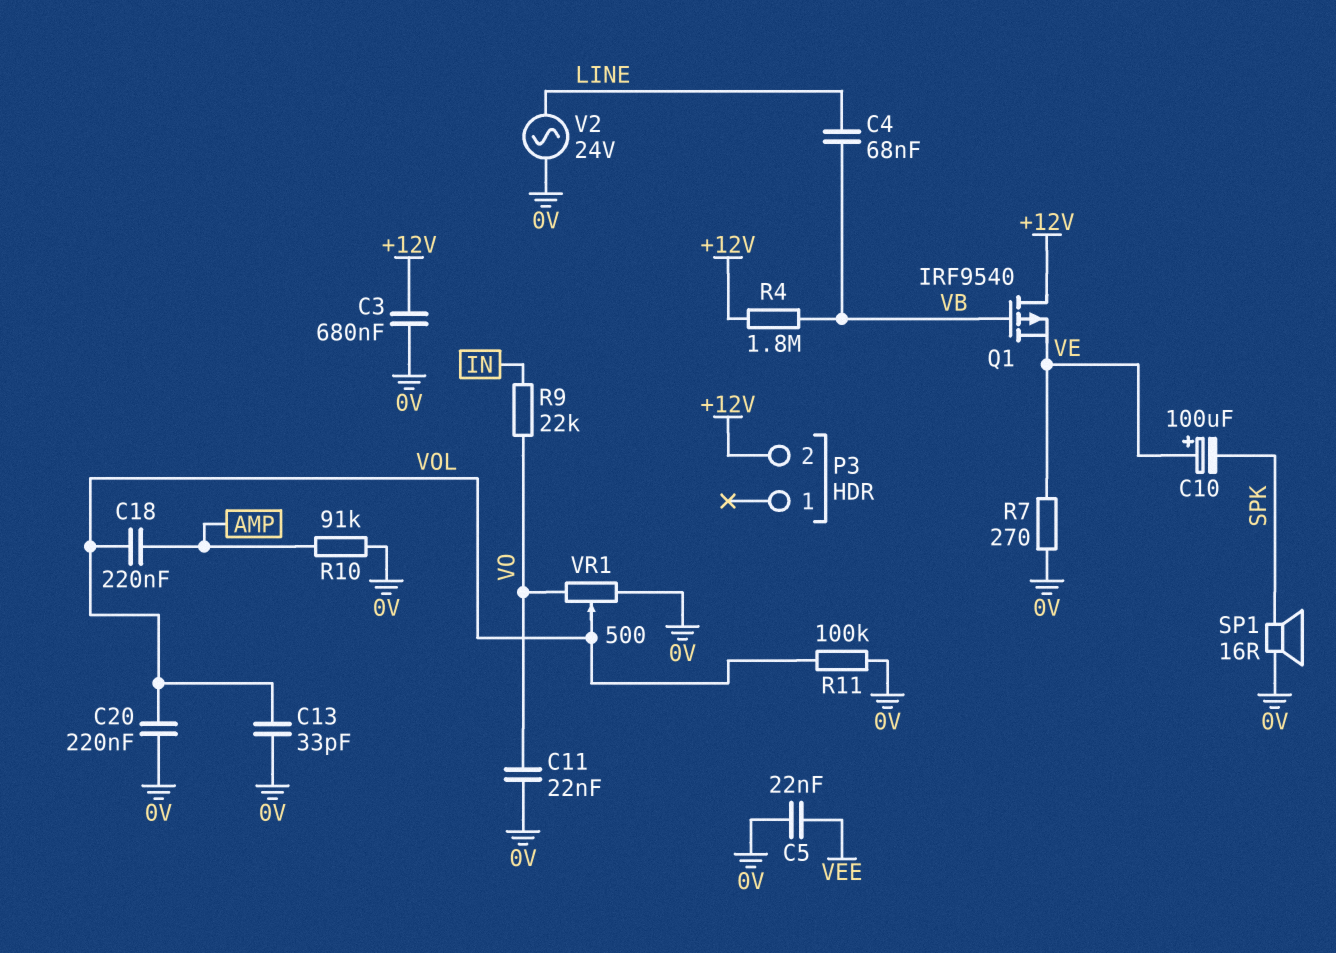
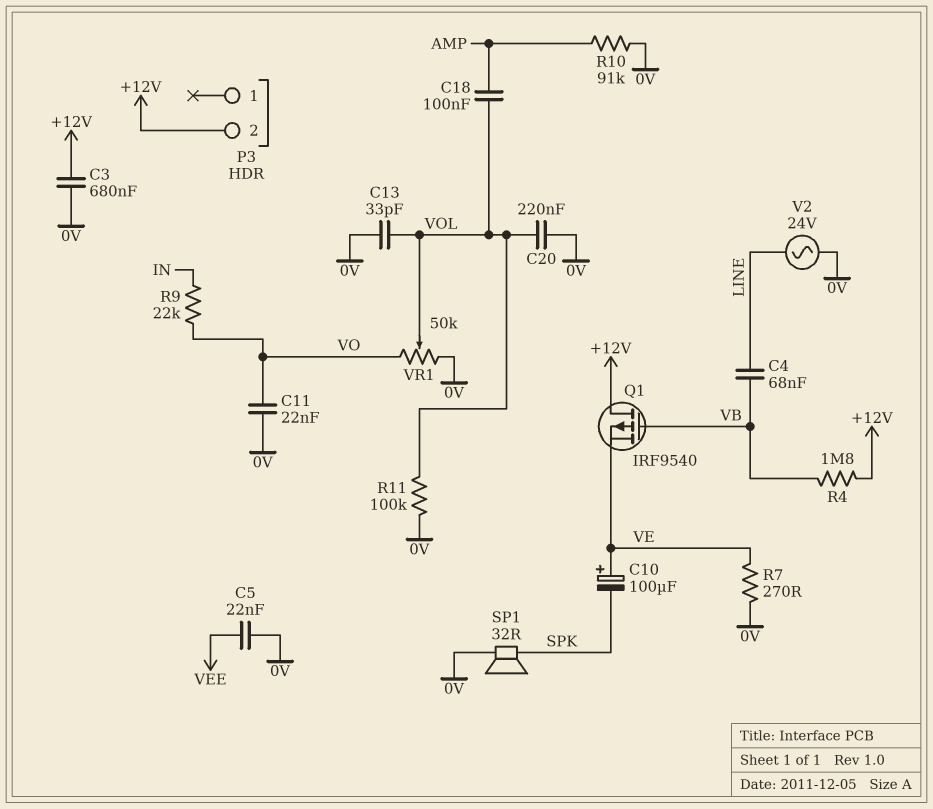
C18: 220nF (AMP, VOL) -> 100nF (AMP, VOL)
SP1: speaker 16R (0V, SPK) -> speaker 32R (0V, SPK)
VR1: 500 (0V, VO, wiper VOL) -> 50k (0V, VO, wiper VOL)

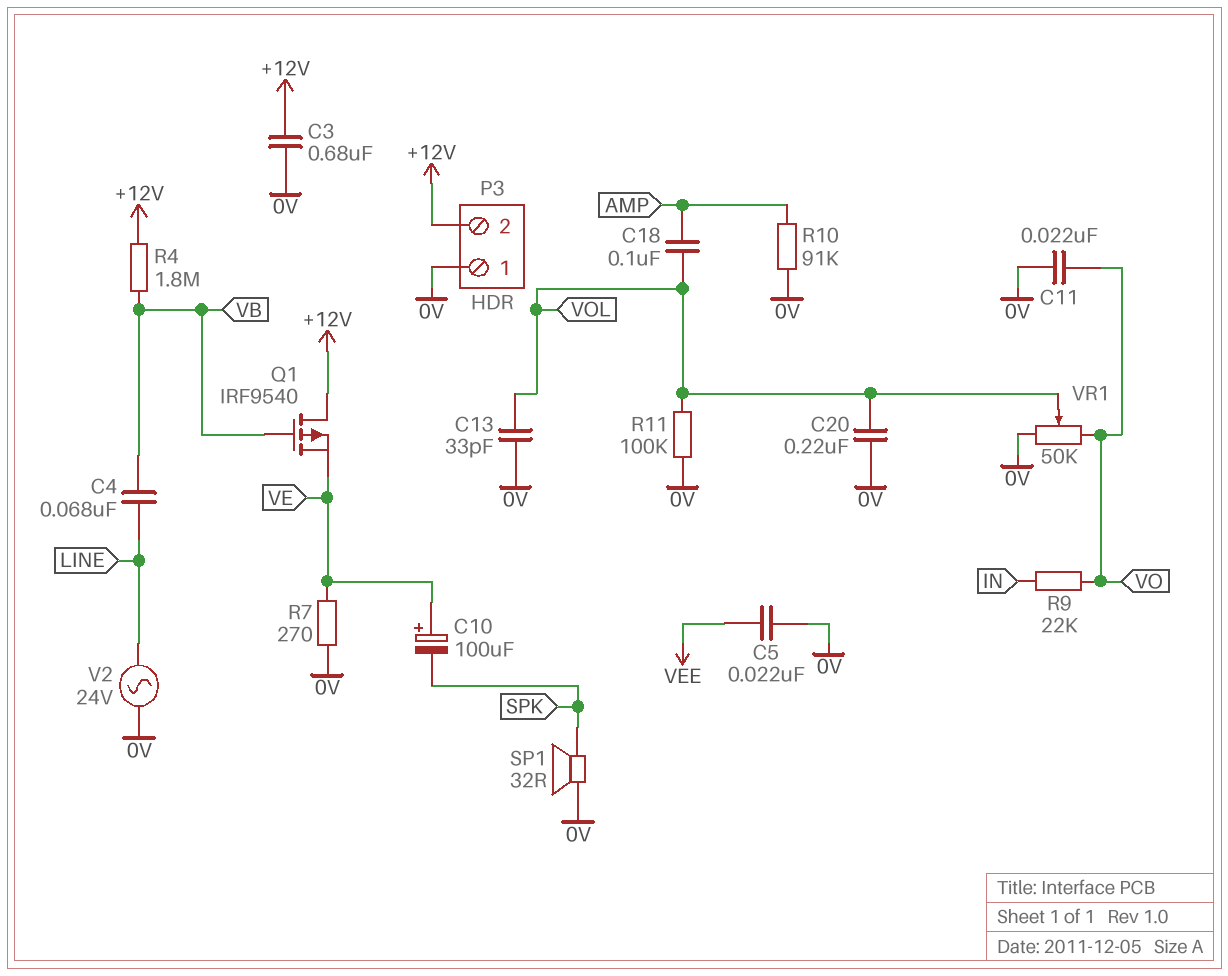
P3 pin 1: none -> 0V

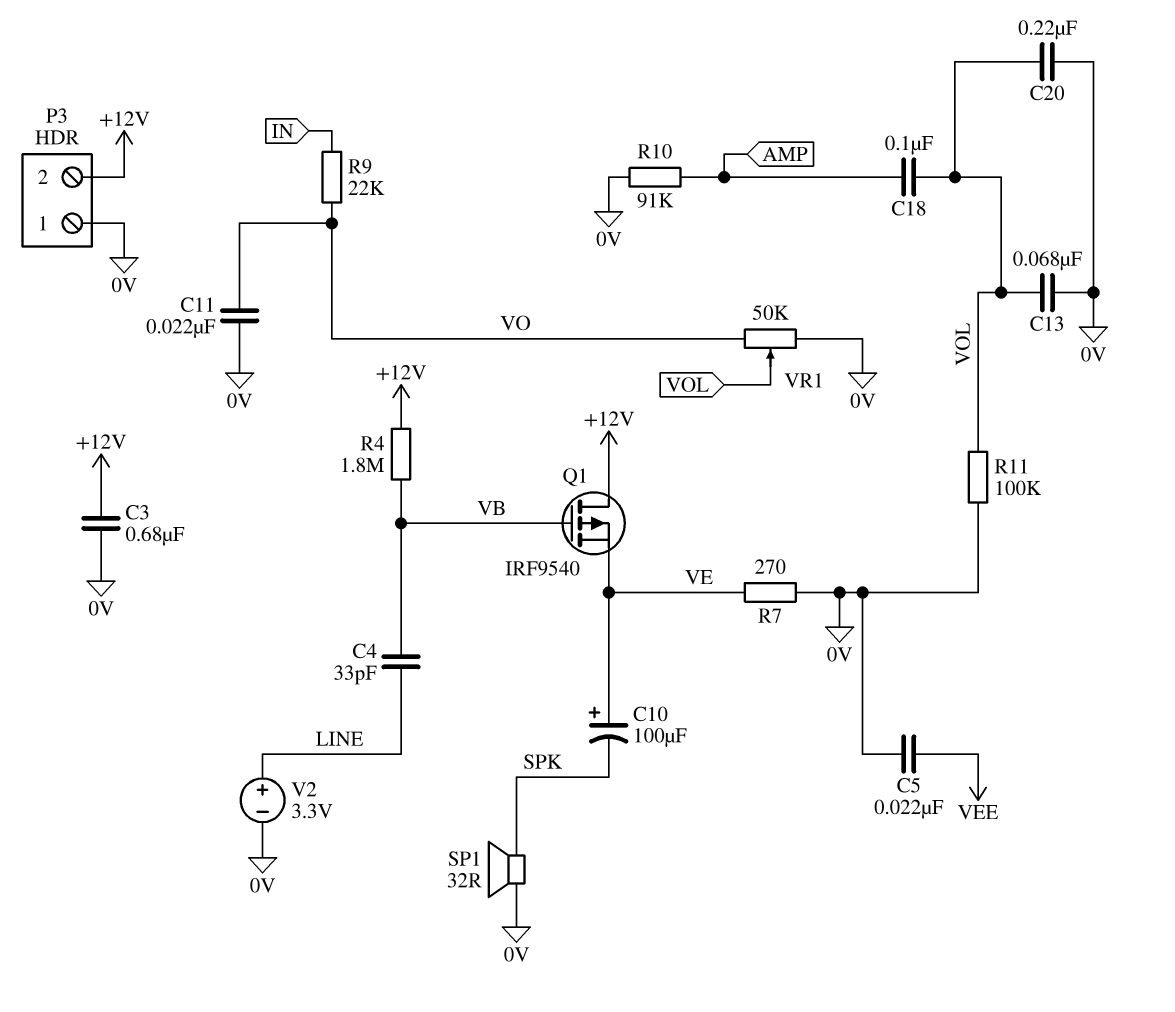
C4: 68nF (LINE, VB) -> 33pF (LINE, VB)
C13: 33pF (0V, VOL) -> 68nF (0V, VOL)
V2: AC 24V (0V, LINE) -> 3.3V (plus LINE, minus 0V)

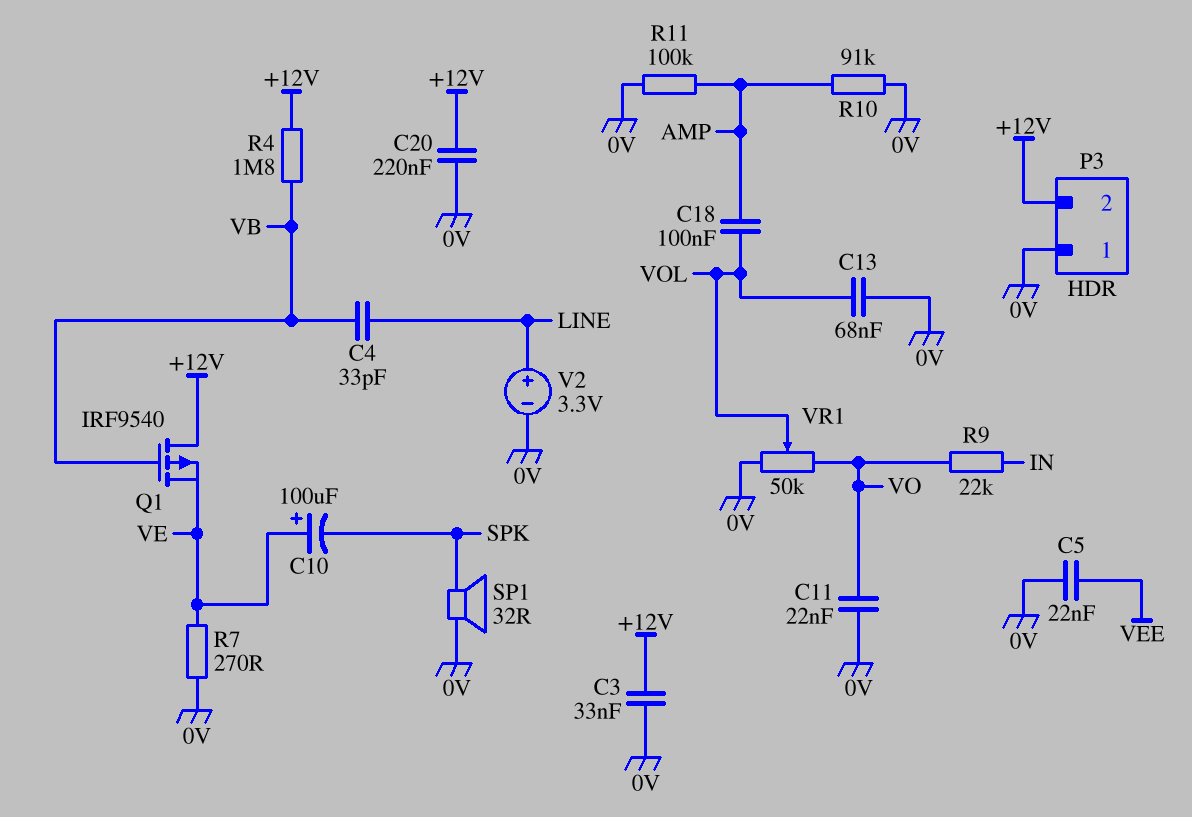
C3: 680nF (+12V, 0V) -> 33nF (+12V, 0V)
C20: 220nF (0V, VOL) -> 220nF (+12V, 0V)
R11: 100k (0V, VOL) -> 100k (0V, AMP)

